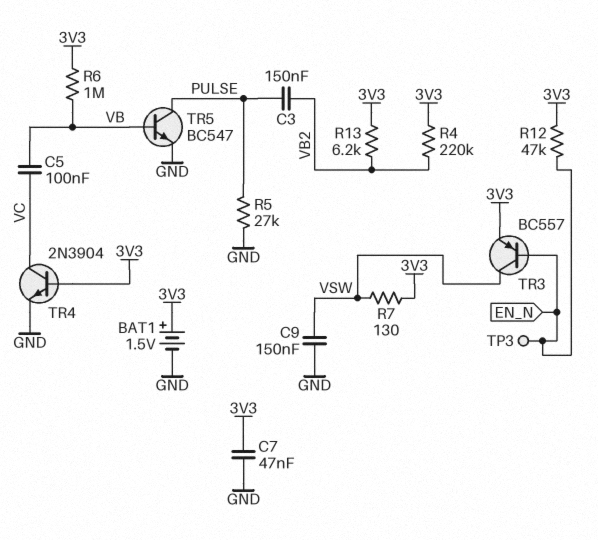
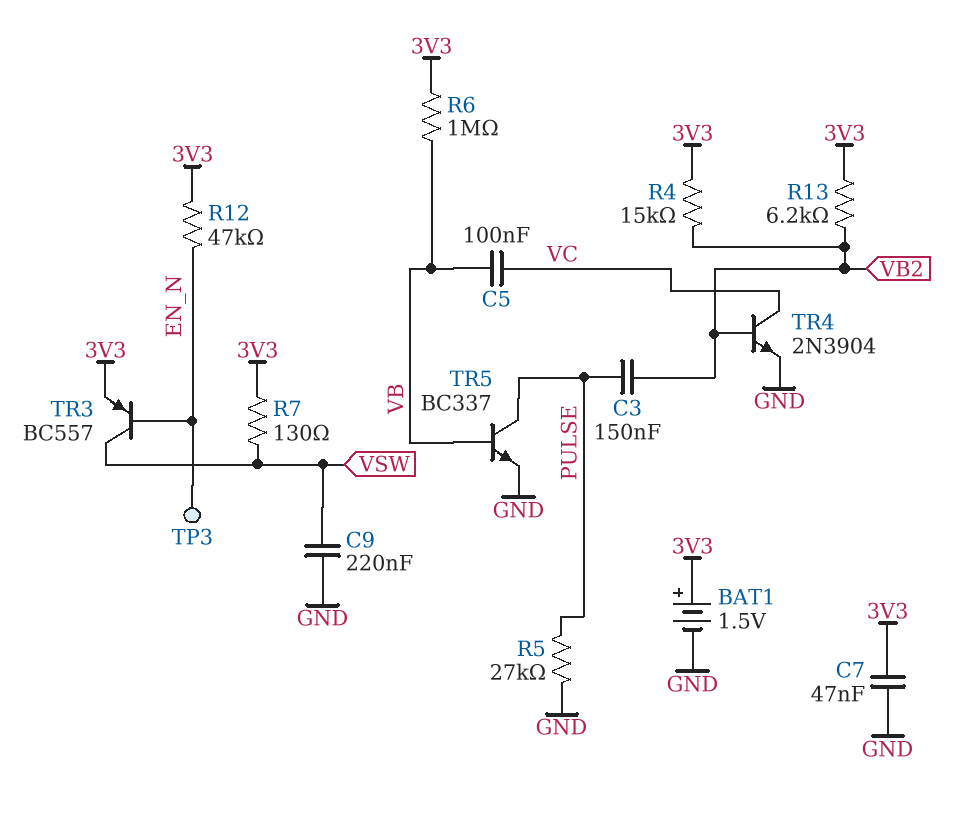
C9: 150nF (GND, VSW) -> 220nF (GND, VSW)
R4: 220k (3V3, VB2) -> 15k (3V3, VB2)
TR4: NPN 2N3904 (B 3V3, C VC, E GND) -> NPN 2N3904 (B VB2, C VC, E GND)
TR5: NPN BC547 (B VB, C PULSE, E GND) -> NPN BC337 (B VB, C PULSE, E GND)

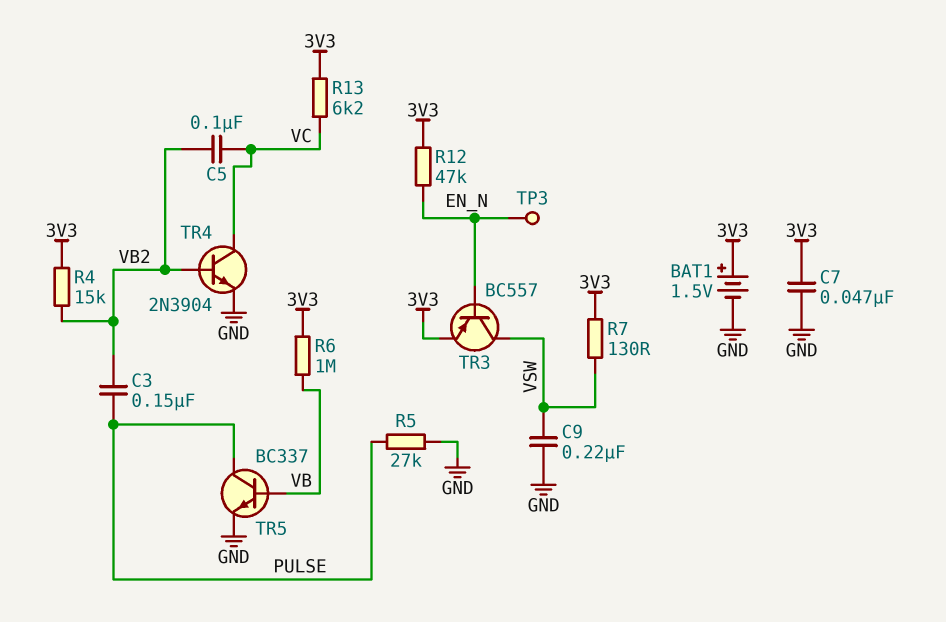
C5: 100nF (VB, VC) -> 100nF (VB2, VC)
R13: 6.2k (3V3, VB2) -> 6.2k (3V3, VC)

